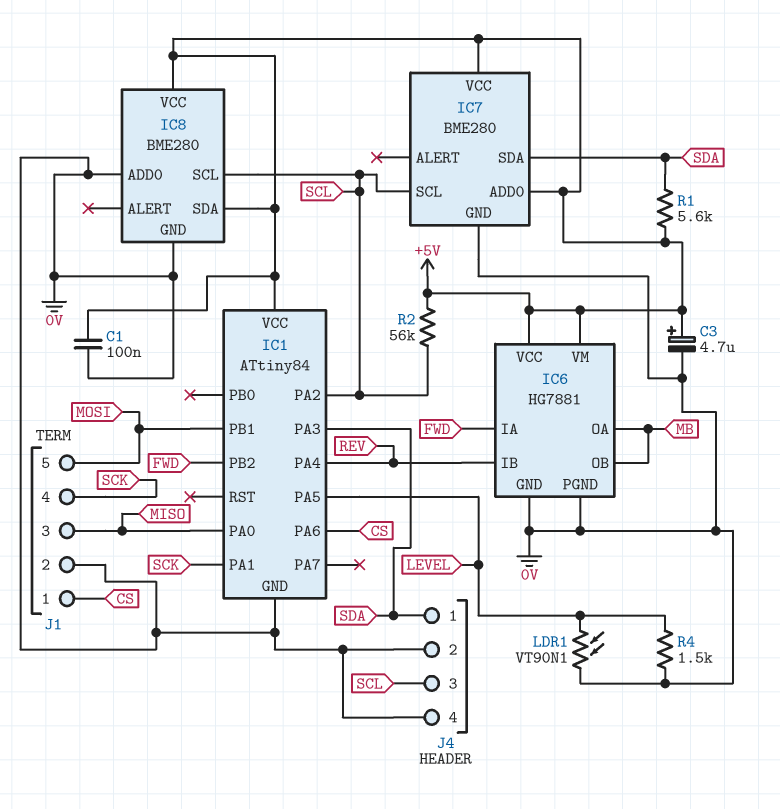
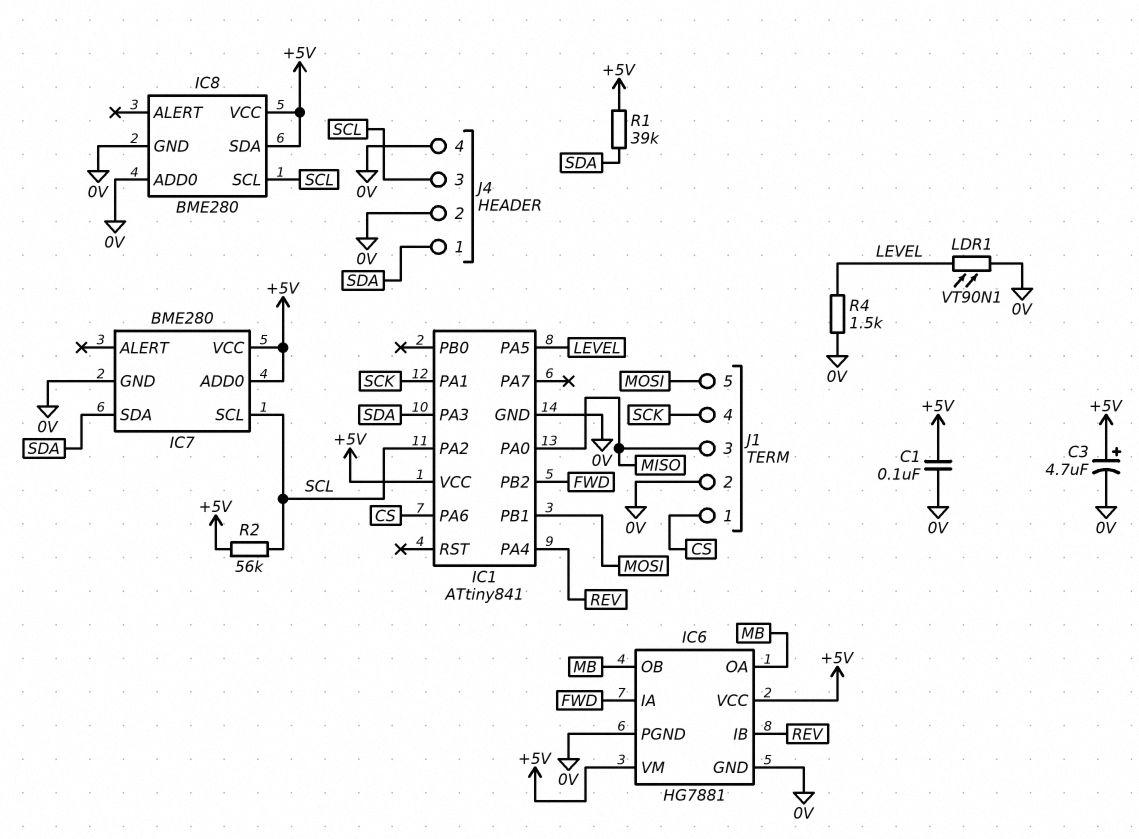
IC1: ATtiny84 -> ATtiny841
R1: 5.6k (+5V, SDA) -> 39k (+5V, SDA)

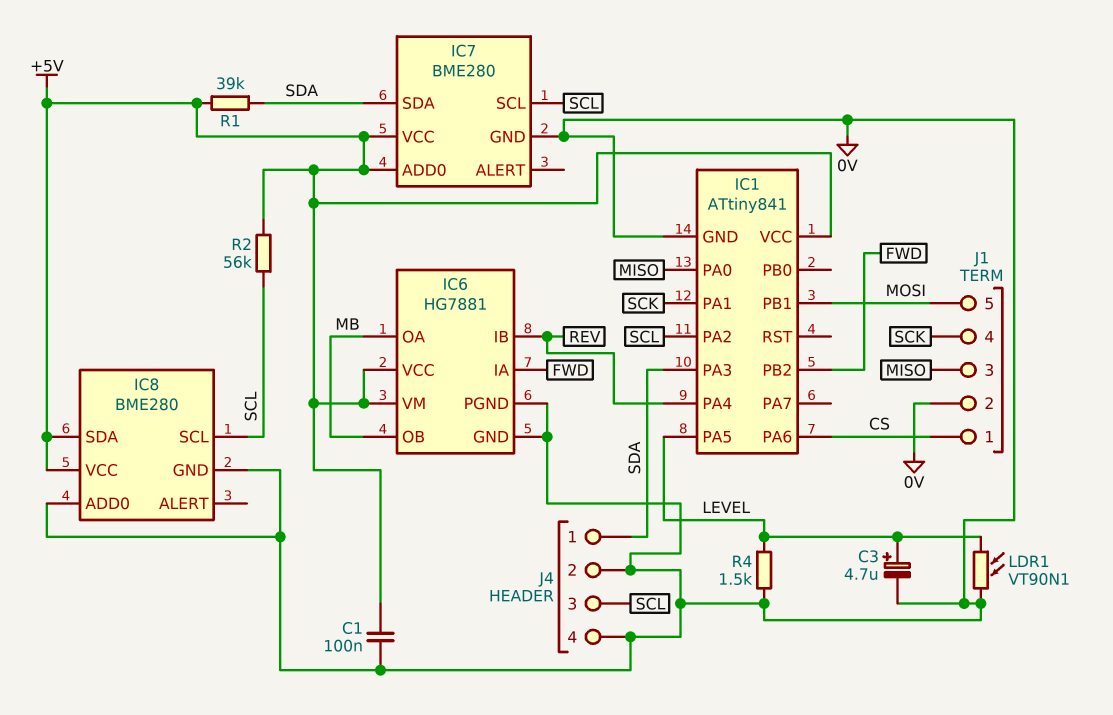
C3: 4.7uF (plus +5V, minus 0V) -> 4.7uF (plus LEVEL, minus 0V)

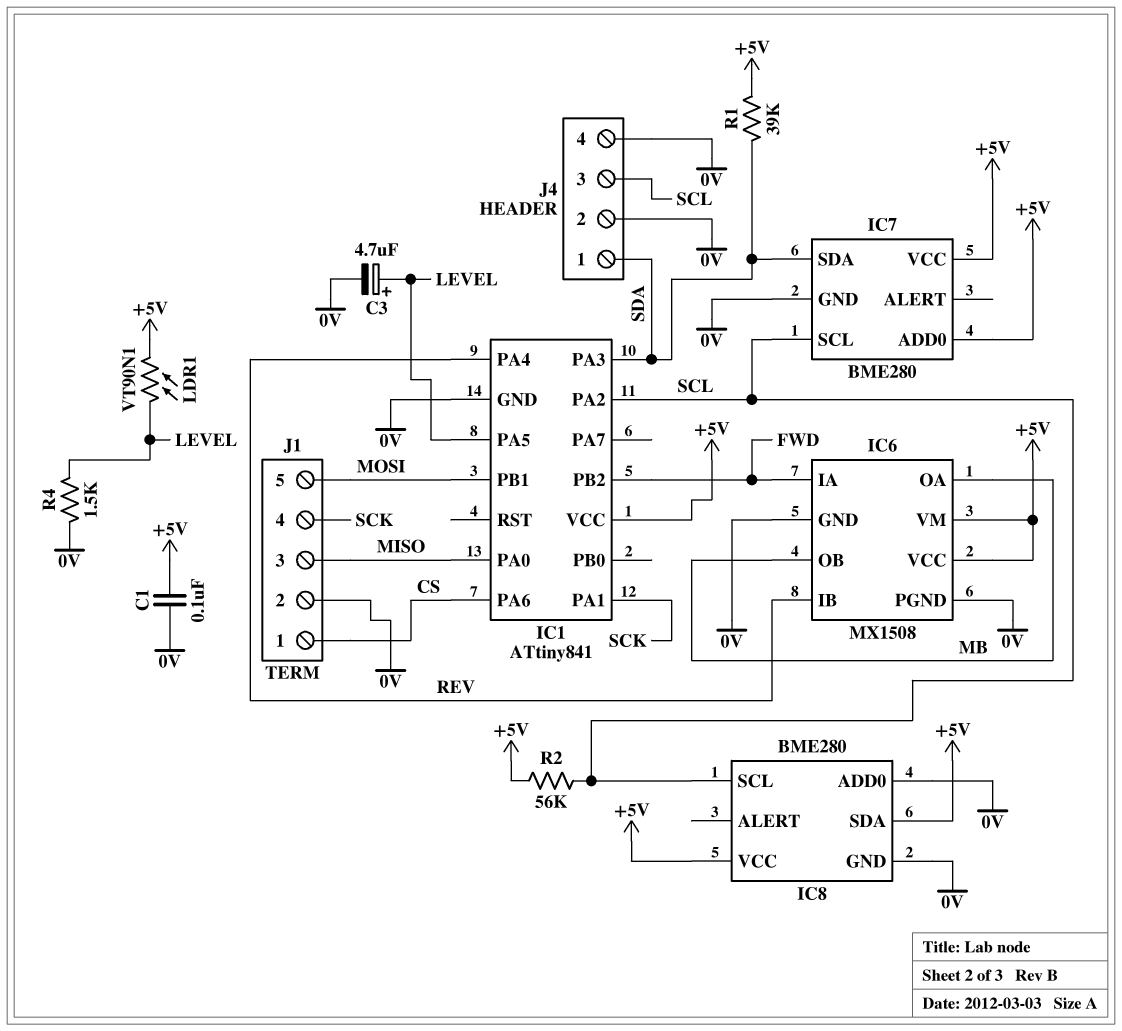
IC6: HG7881 -> MX1508
LDR1: VT90N1 (0V, LEVEL) -> VT90N1 (+5V, LEVEL)

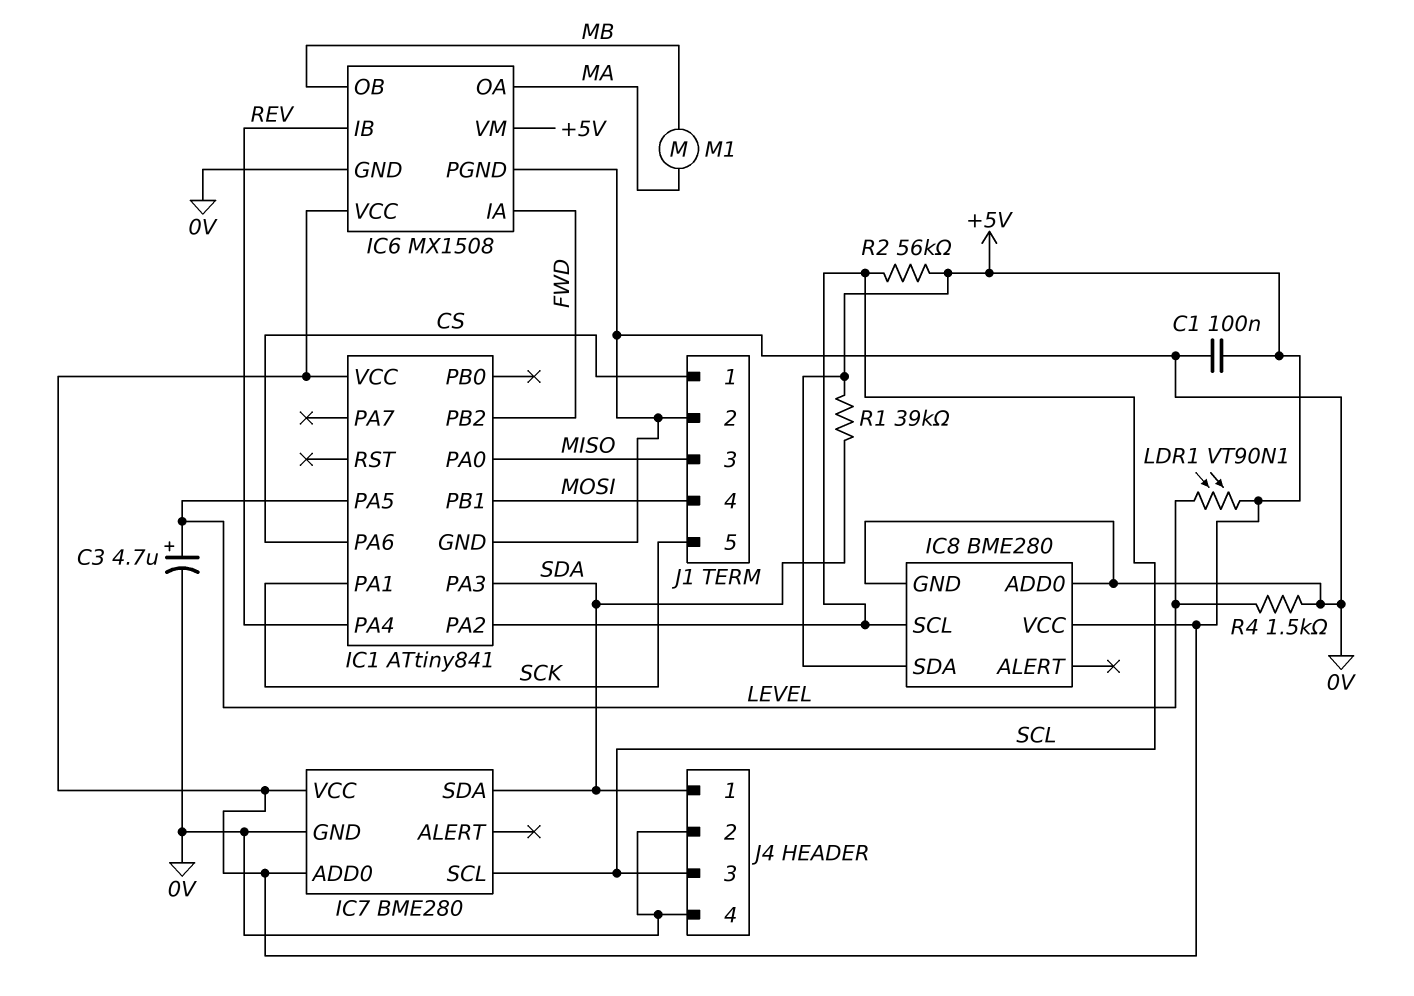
IC6 pin OA: MB -> MA
J1 pin 4: SCK -> MOSI
J1 pin 5: MOSI -> SCK
M1: none -> motor (MA, MB)

